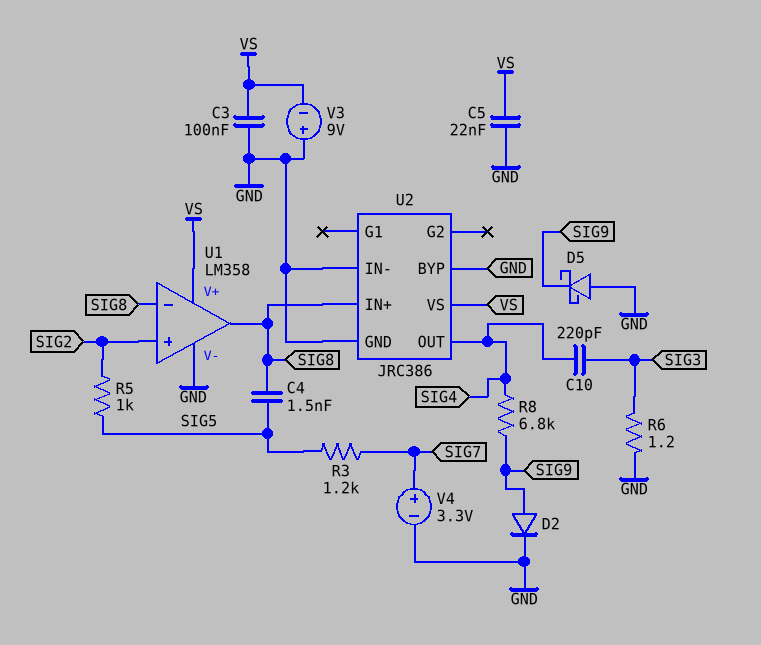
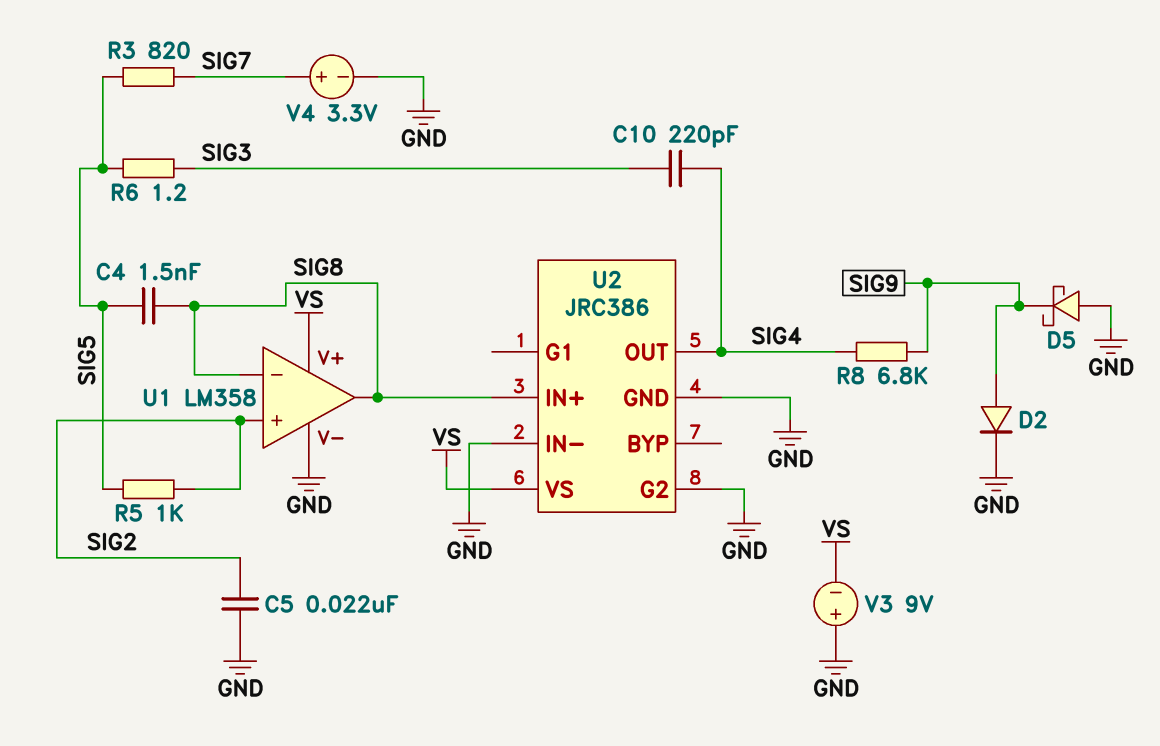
C3: 100nF (GND, VS) -> none
C5: 22nF (GND, VS) -> 22nF (GND, SIG2)
R3: 1.2k (SIG5, SIG7) -> 820 (SIG5, SIG7)
R6: 1.2 (GND, SIG3) -> 1.2 (SIG3, SIG5)
U2 pin BYP: GND -> none
U2 pin G2: none -> GND

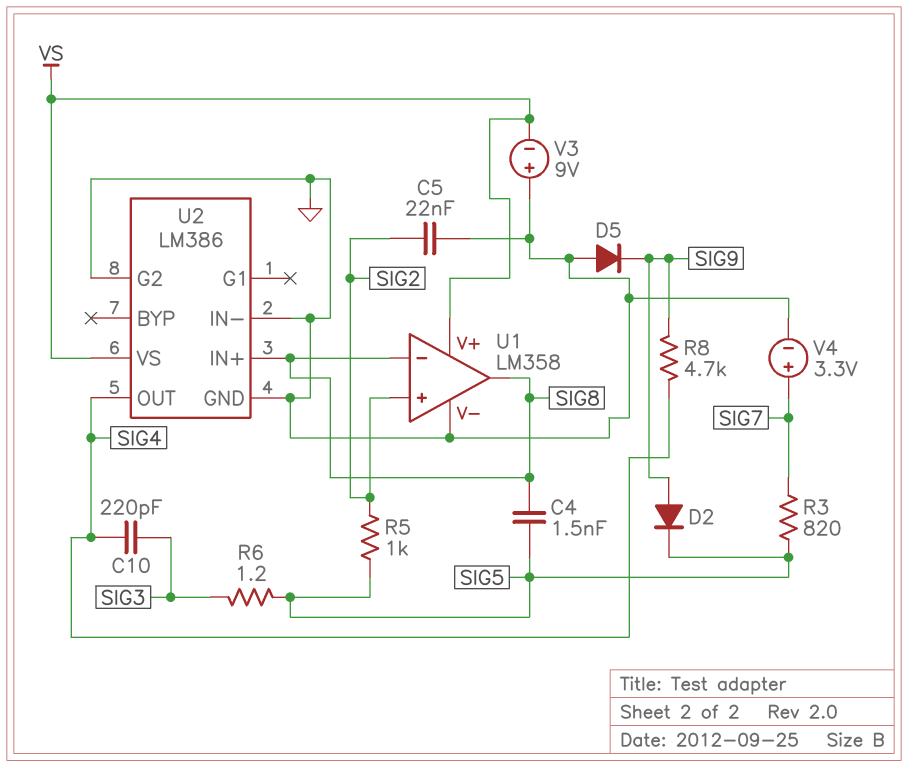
D2: diode (A SIG9, K GND) -> diode (A SIG9, K SIG5)
D5: schottky (A GND, K SIG9) -> diode (A GND, K SIG9)
R8: 6.8k (SIG4, SIG9) -> 4.7k (SIG4, SIG9)
U2: JRC386 -> LM386

